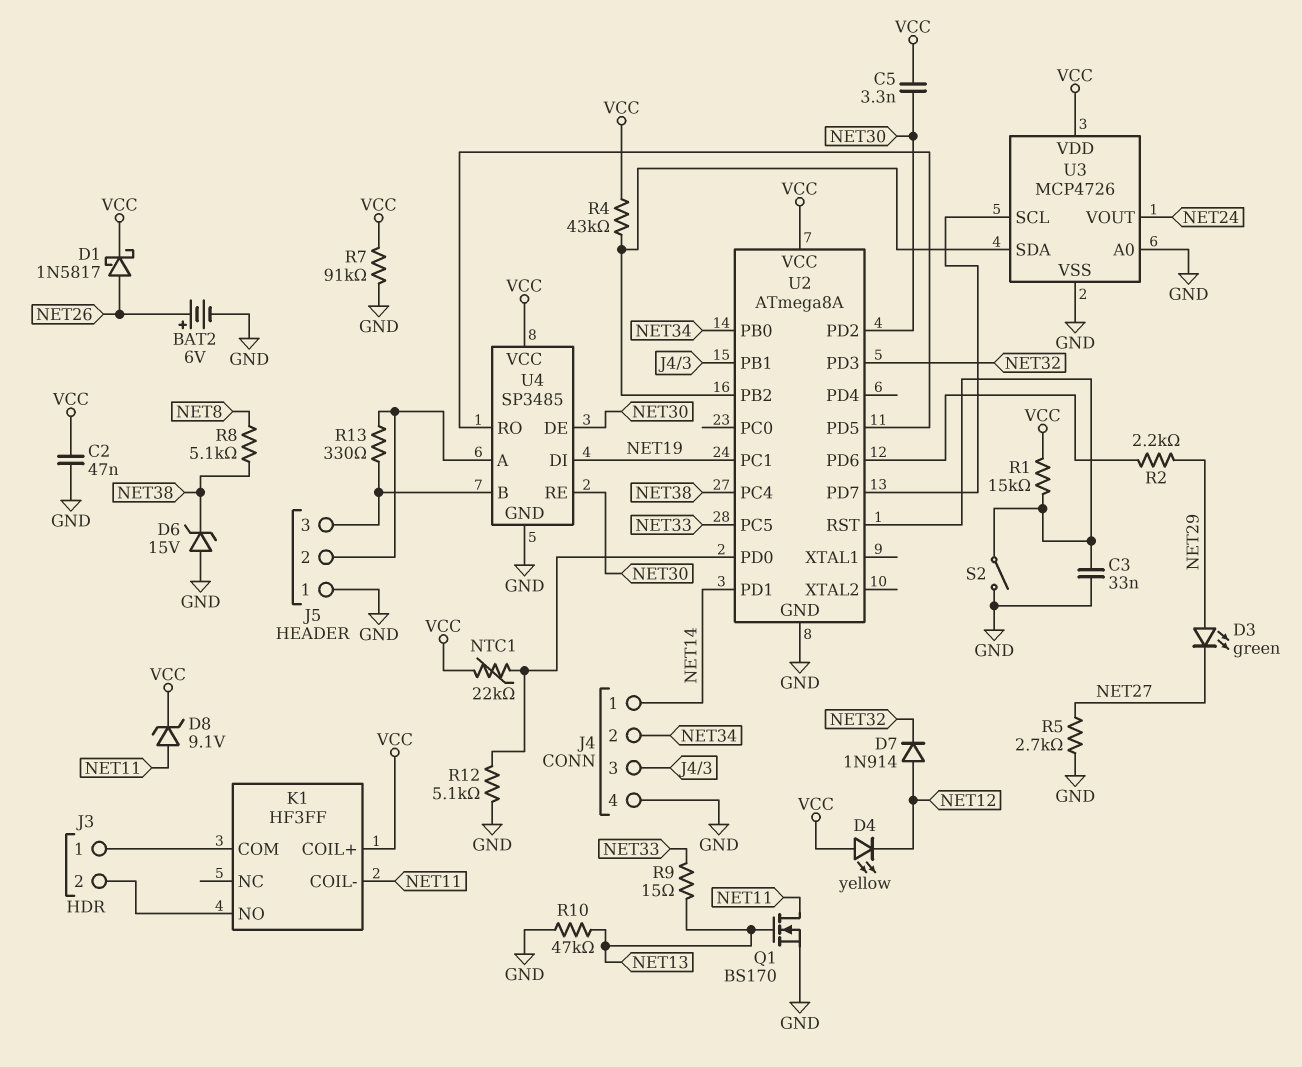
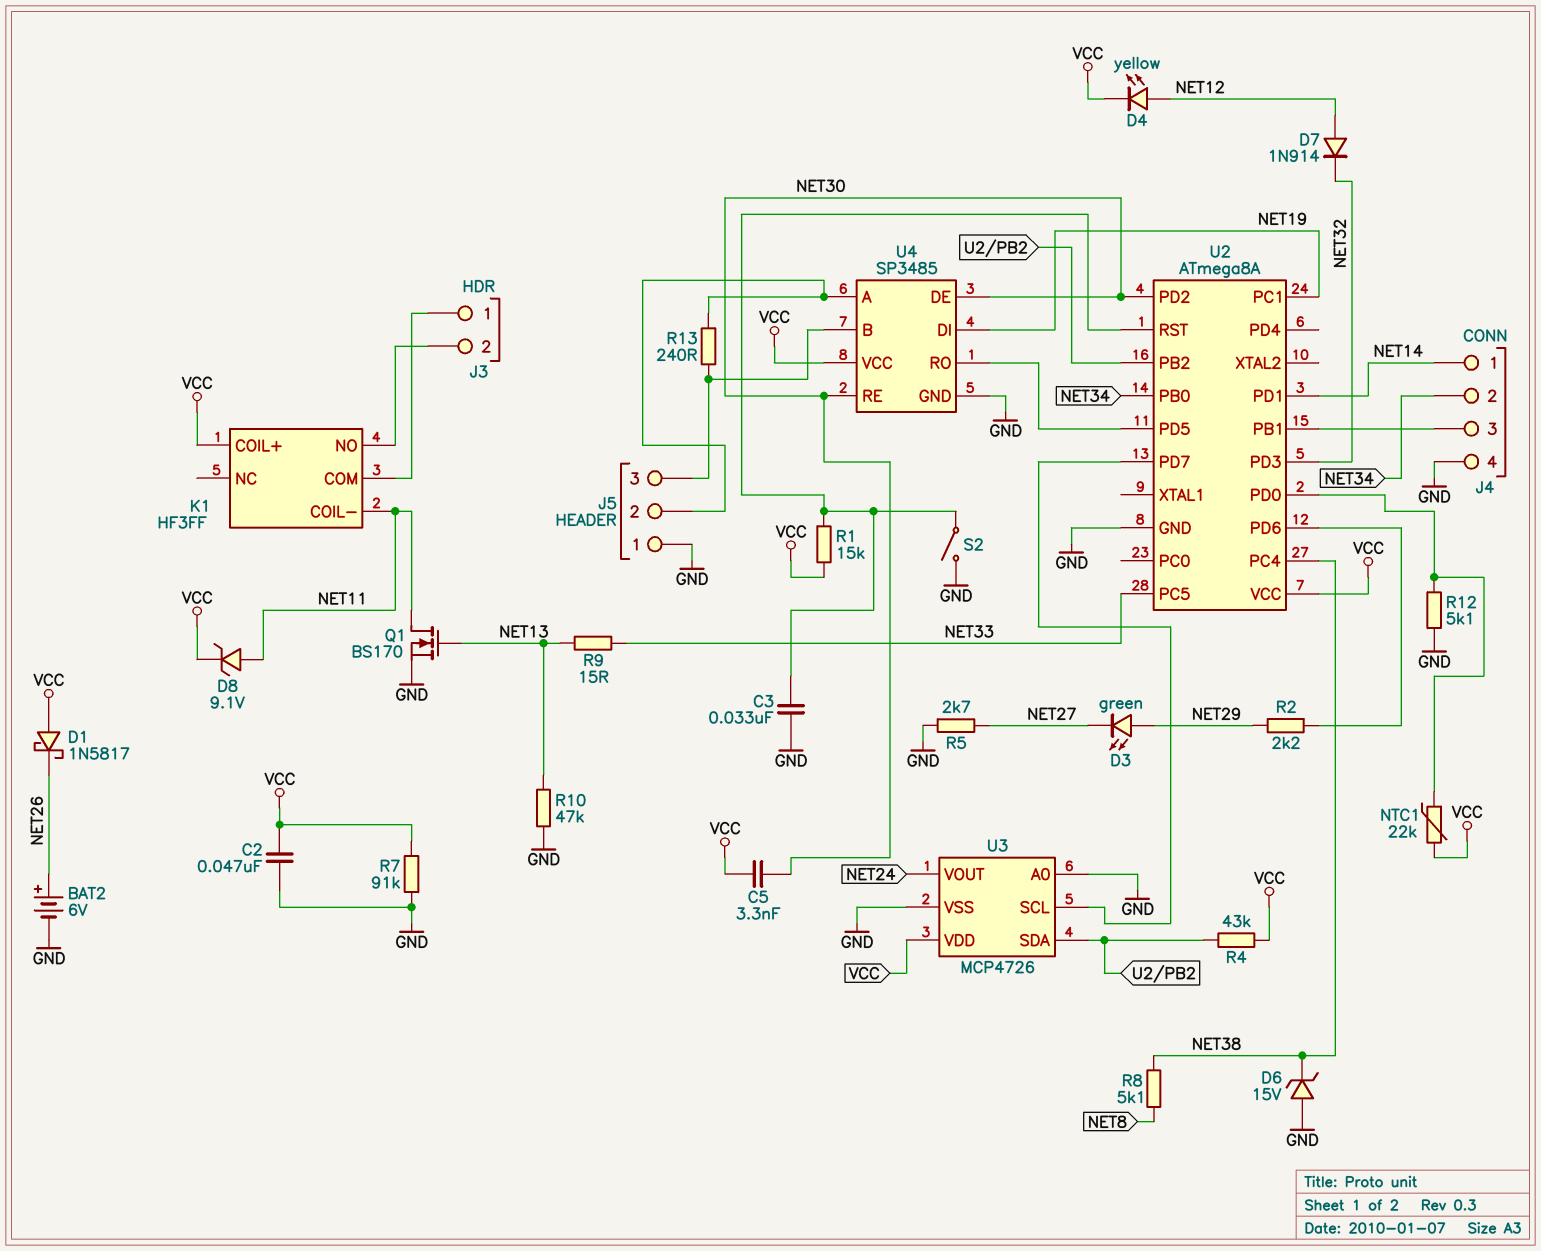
D1: schottky 1N5817 (A NET26, K VCC) -> schottky 1N5817 (A VCC, K NET26)
D4: LED yellow (A VCC, K NET12) -> LED yellow (A NET12, K VCC)
R13: 330 (J5/2, J5/3) -> 240 (J5/2, J5/3)

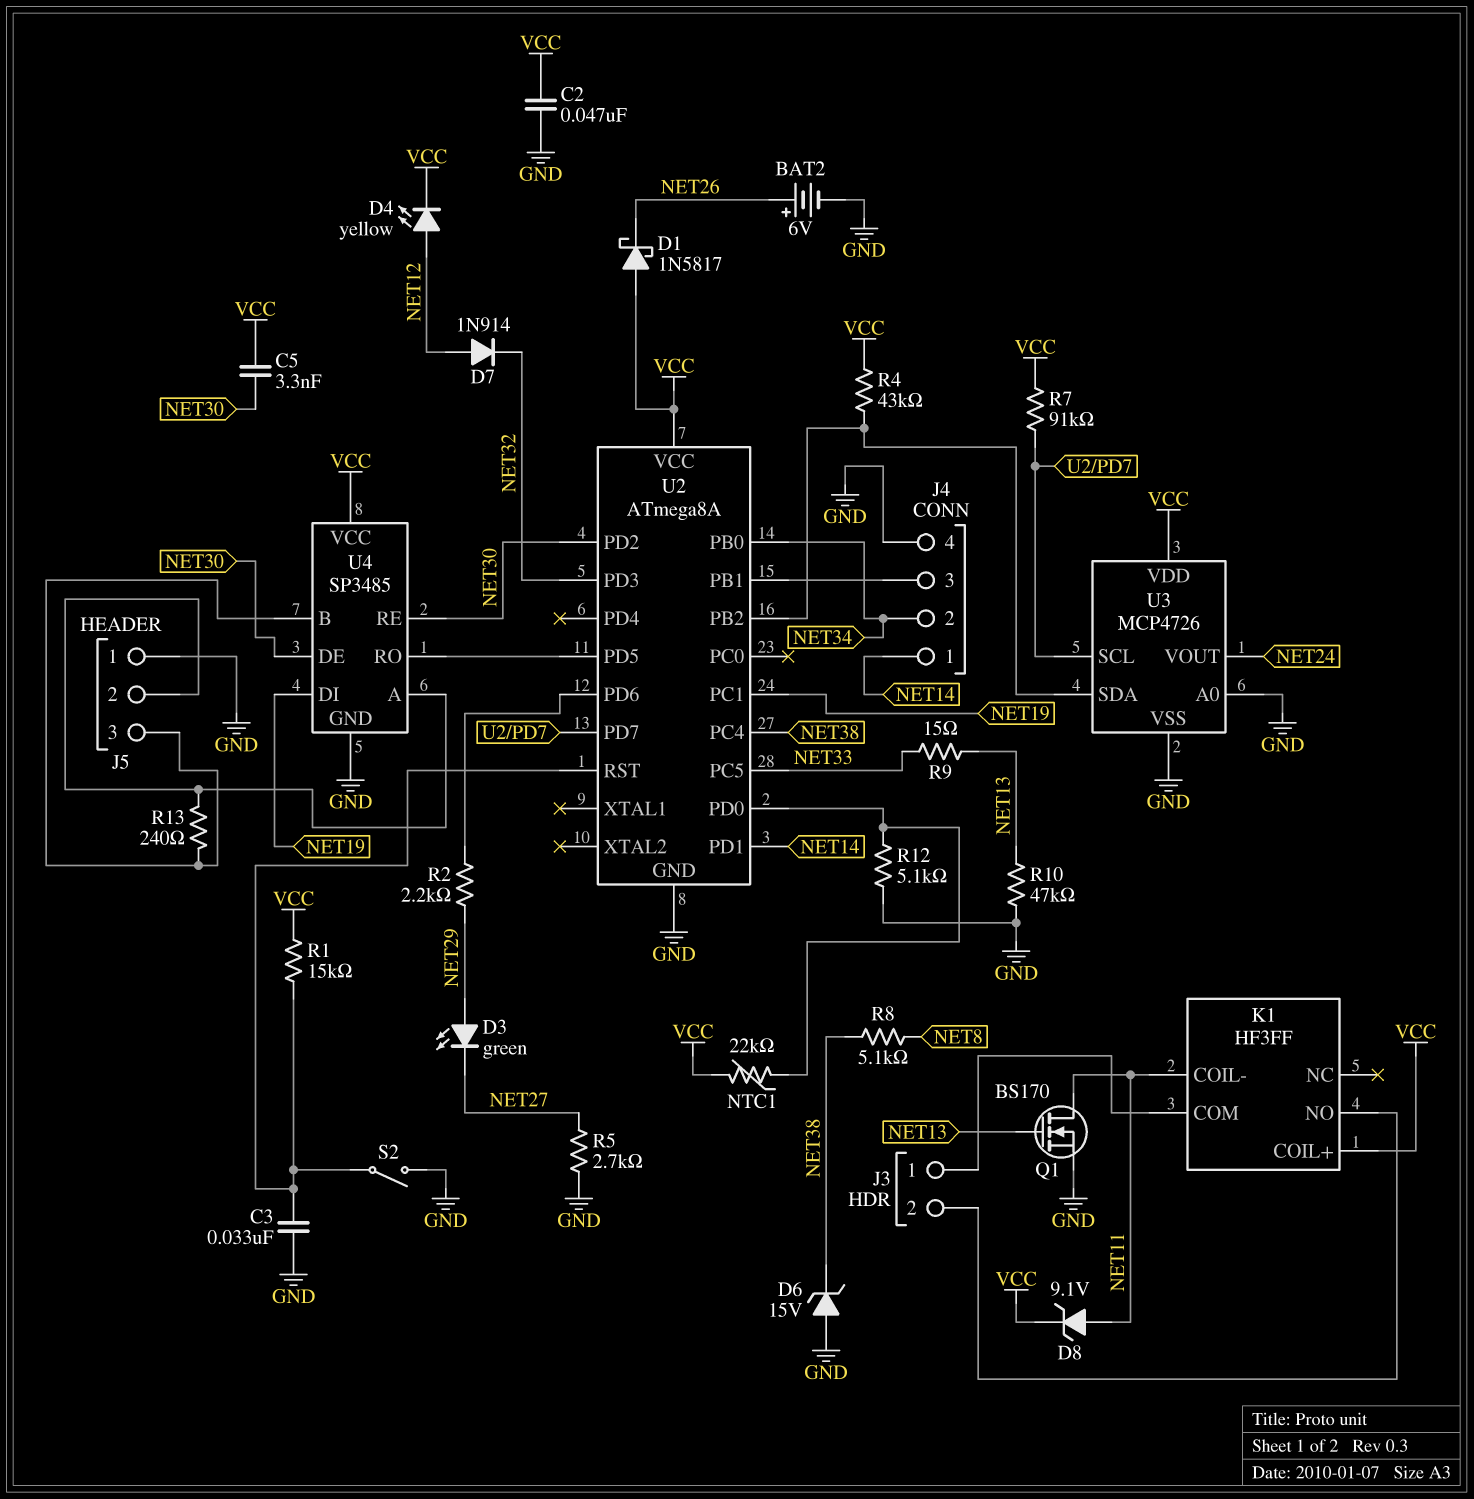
R7: 91k (GND, VCC) -> 91k (U2/PD7, VCC)

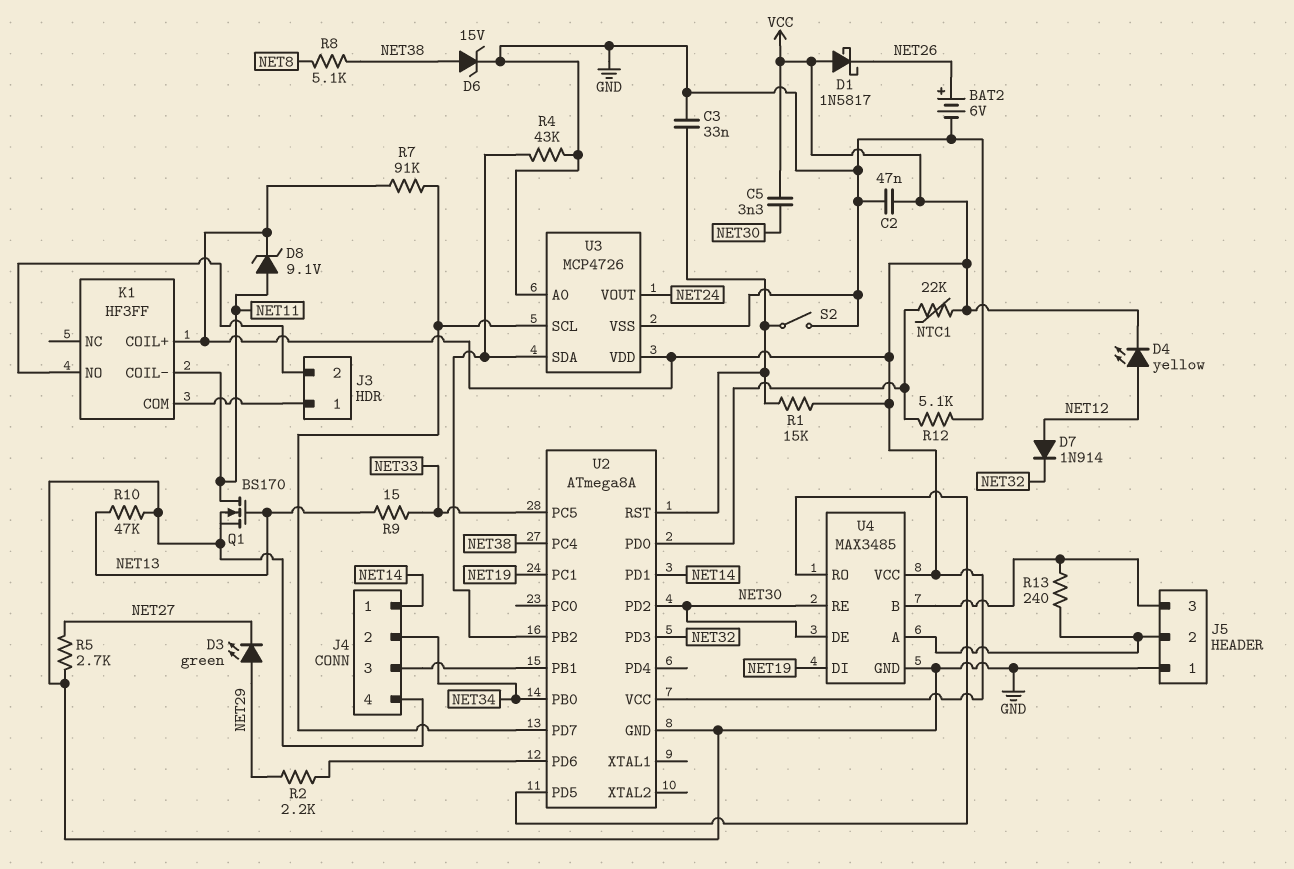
D6: zener 15V (A GND, K NET38) -> zener 15V (A NET38, K GND)
R4: 43k (U2/PB2, VCC) -> 43k (GND, U2/PB2)
U4: SP3485 -> MAX3485

